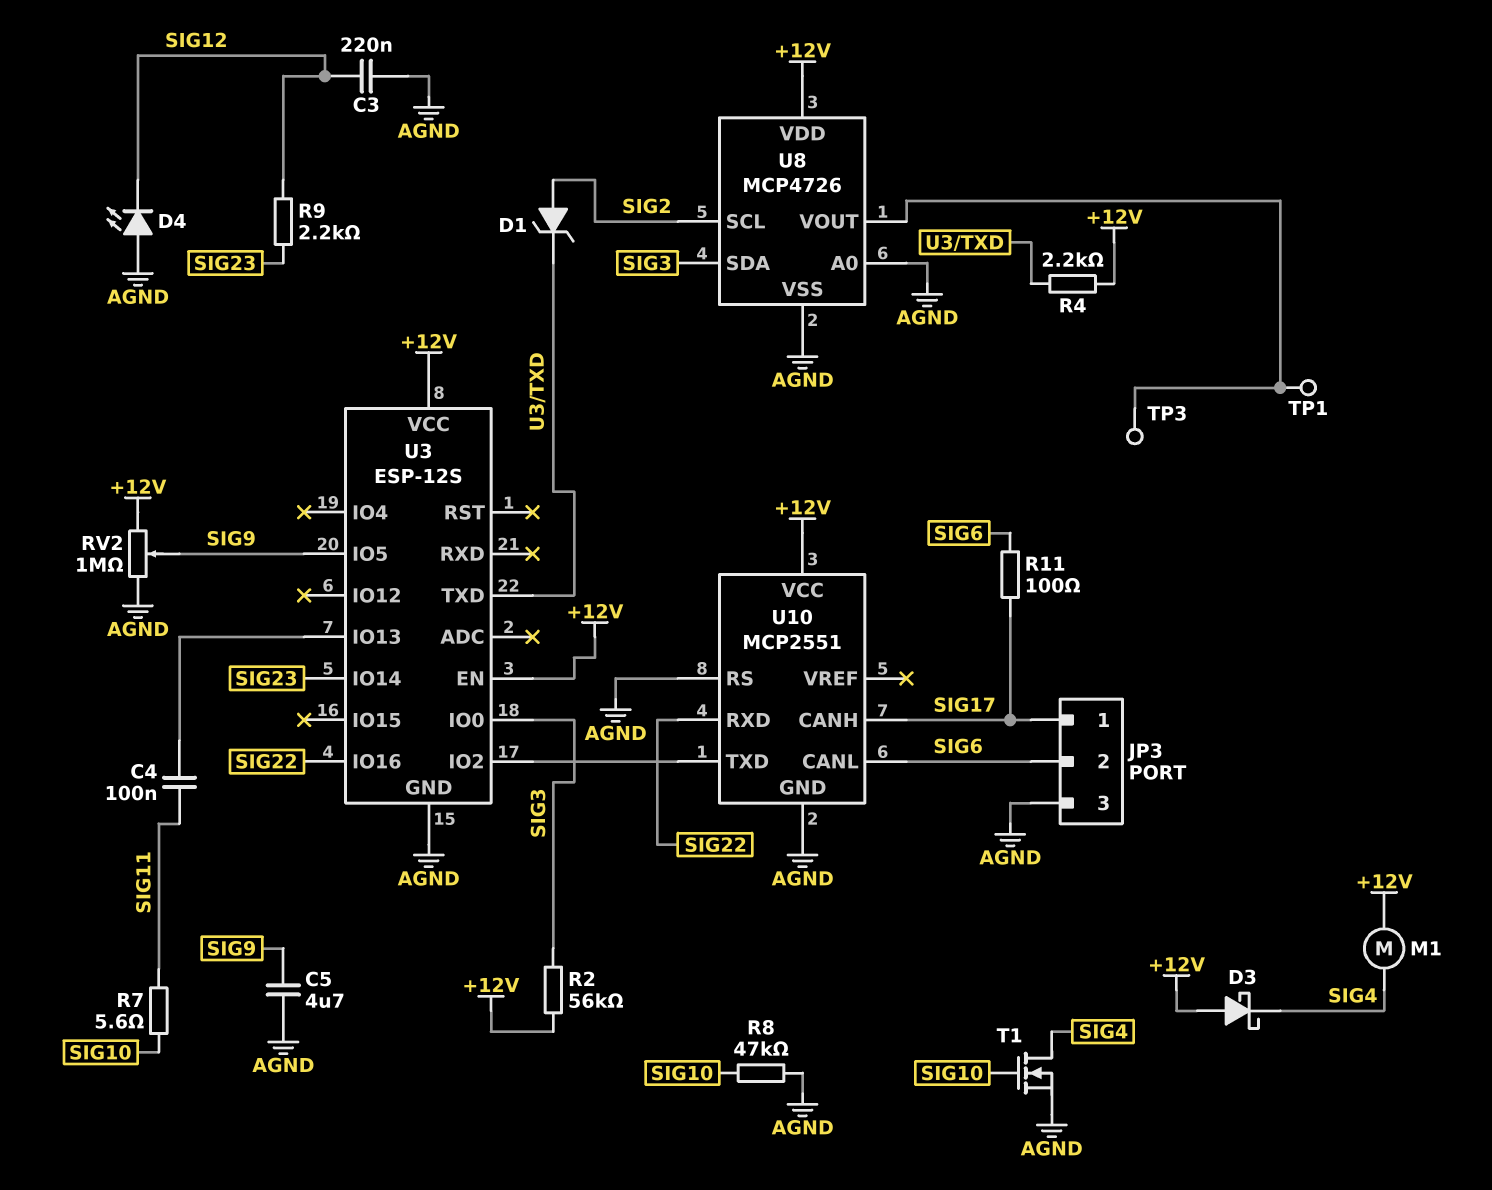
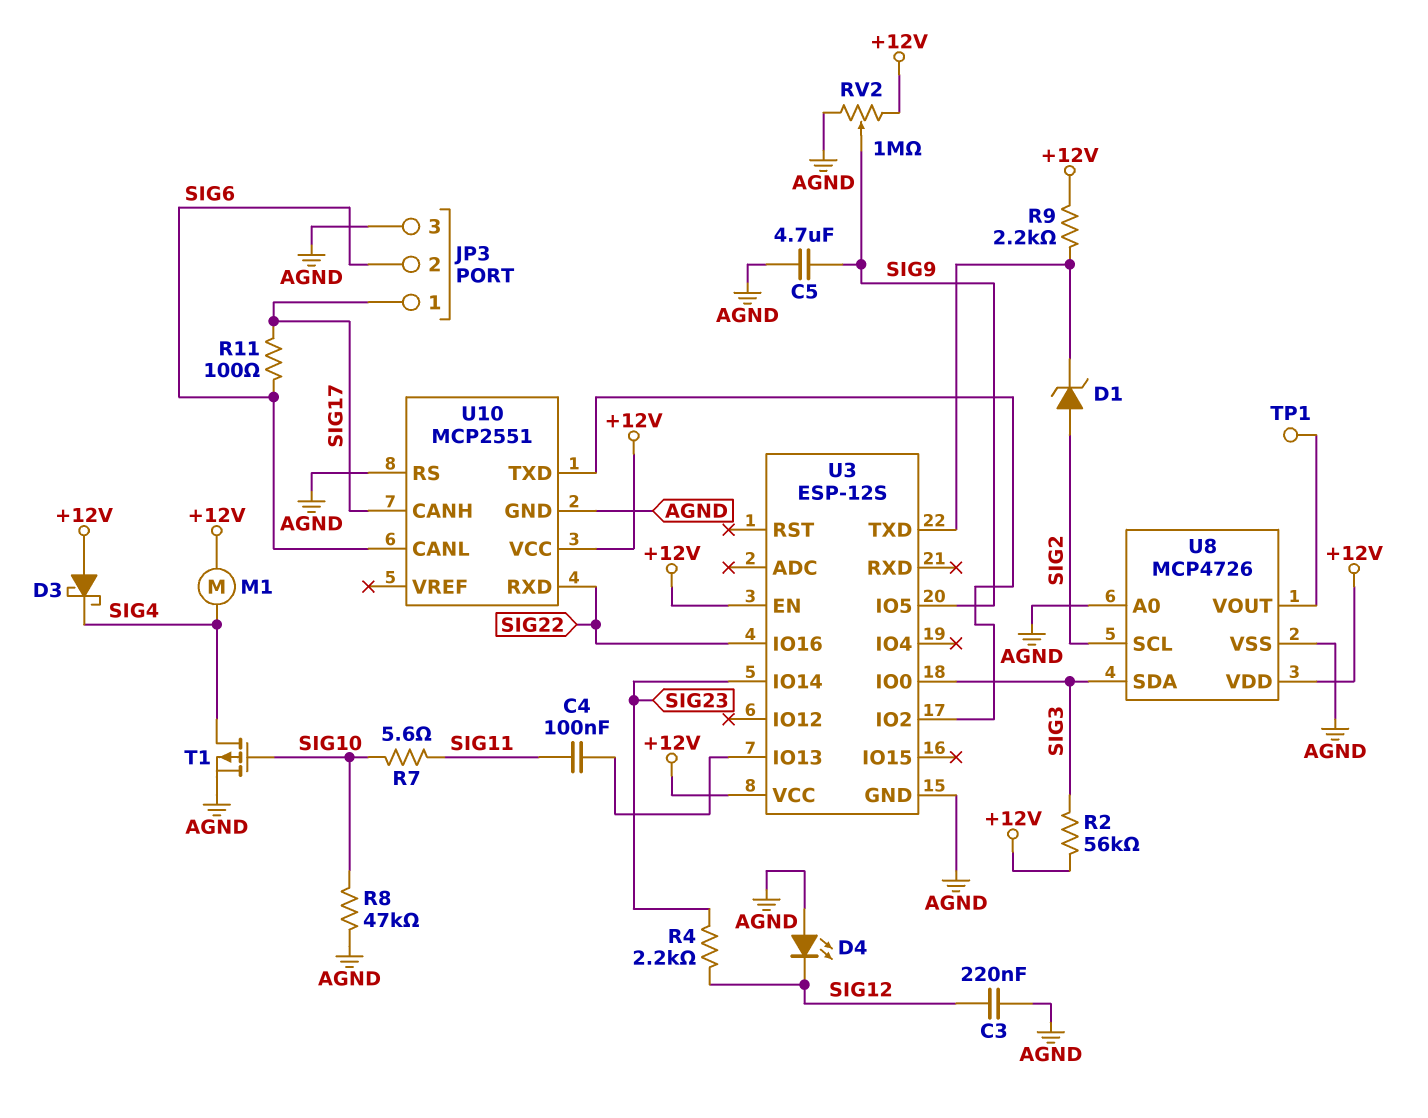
R4: 2.2k (+12V, U3/TXD) -> 2.2k (SIG12, SIG23)
R9: 2.2k (SIG12, SIG23) -> 2.2k (+12V, U3/TXD)
T1: NMOS (G SIG10, D SIG4, S AGND) -> PMOS (G SIG10, D SIG4, S AGND)
TP3: test point (U8/VOUT) -> none

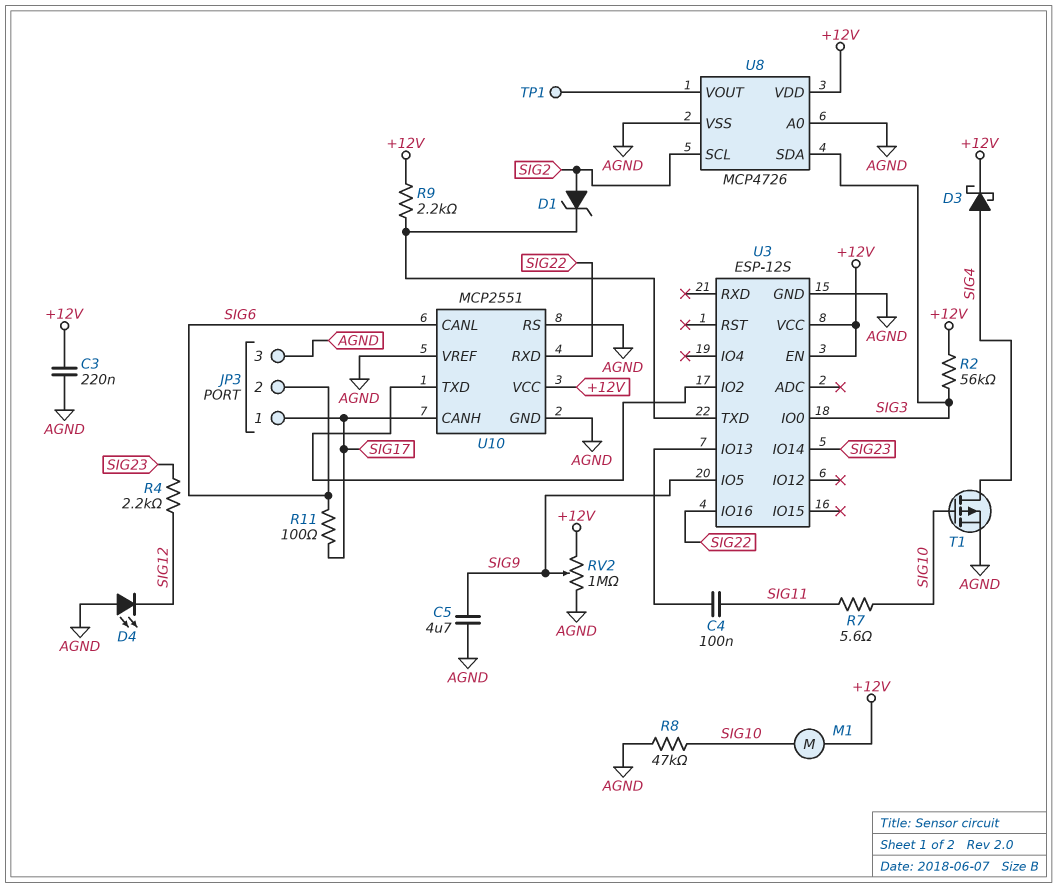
C3: 220nF (AGND, SIG12) -> 220nF (+12V, AGND)
D3: schottky (A +12V, K SIG4) -> schottky (A SIG4, K +12V)
M1: motor (+12V, SIG4) -> motor (+12V, SIG10)
U10 pin VREF: none -> AGND

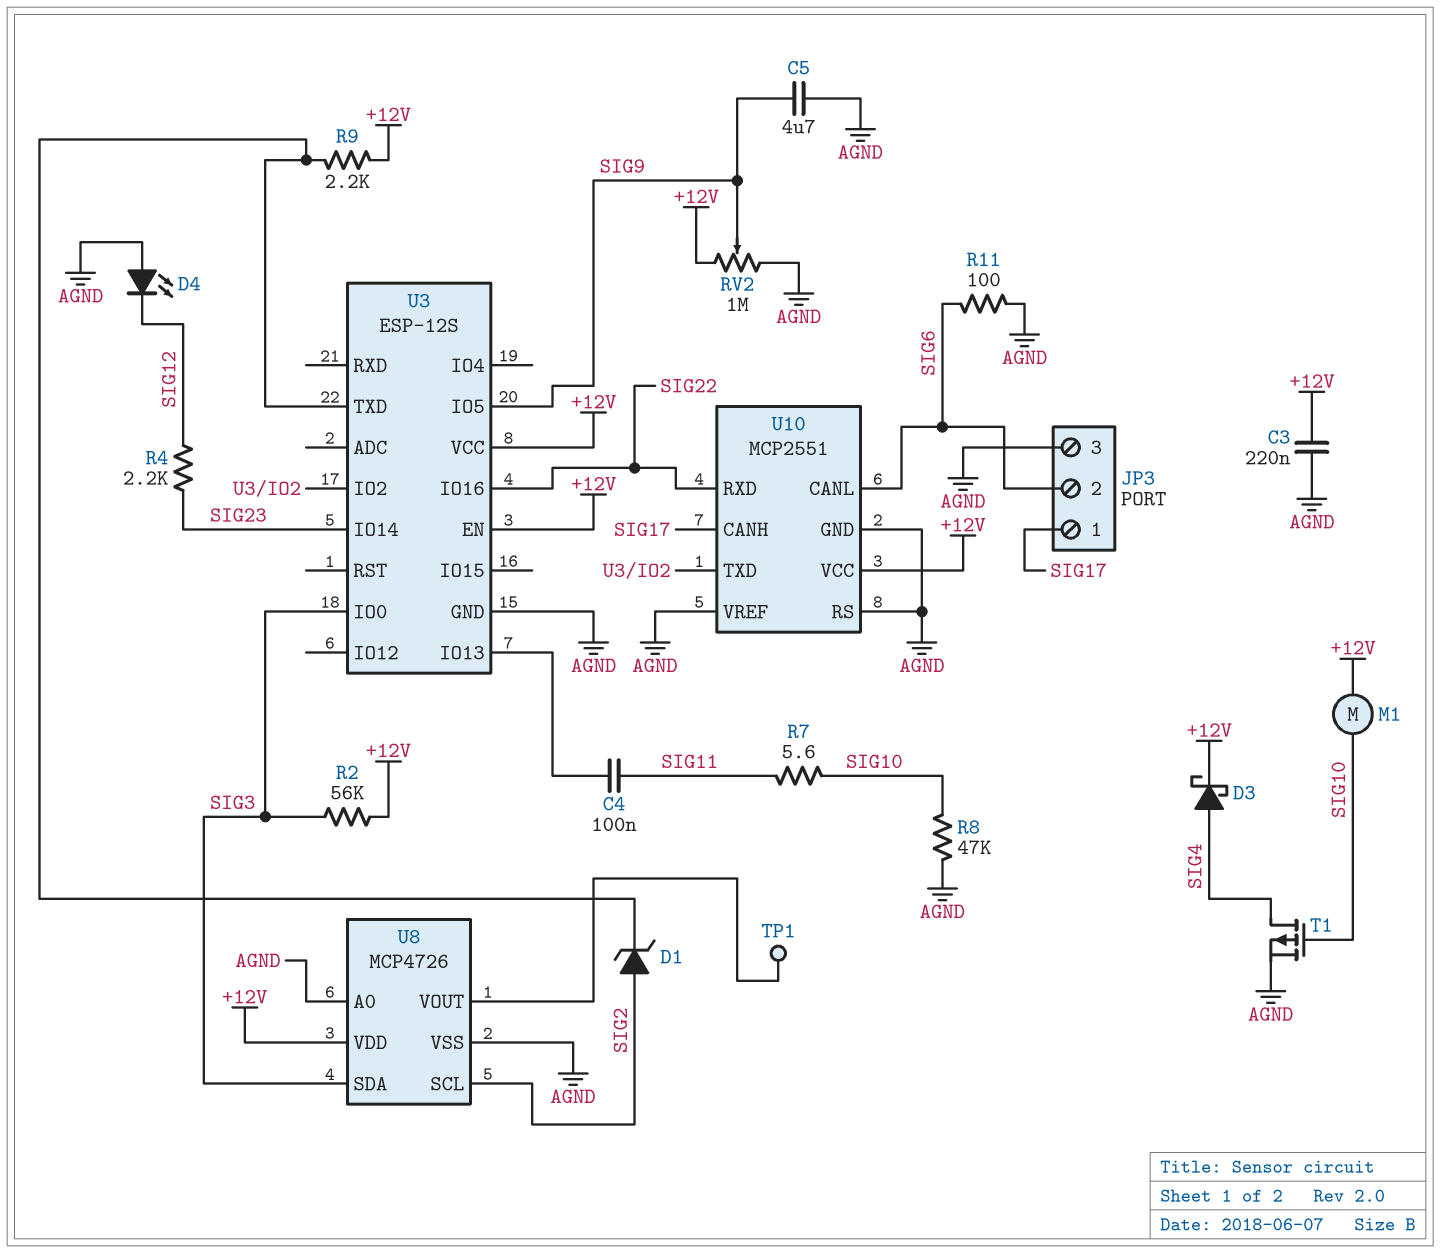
R11: 100 (SIG6, SIG17) -> 100 (AGND, SIG6)

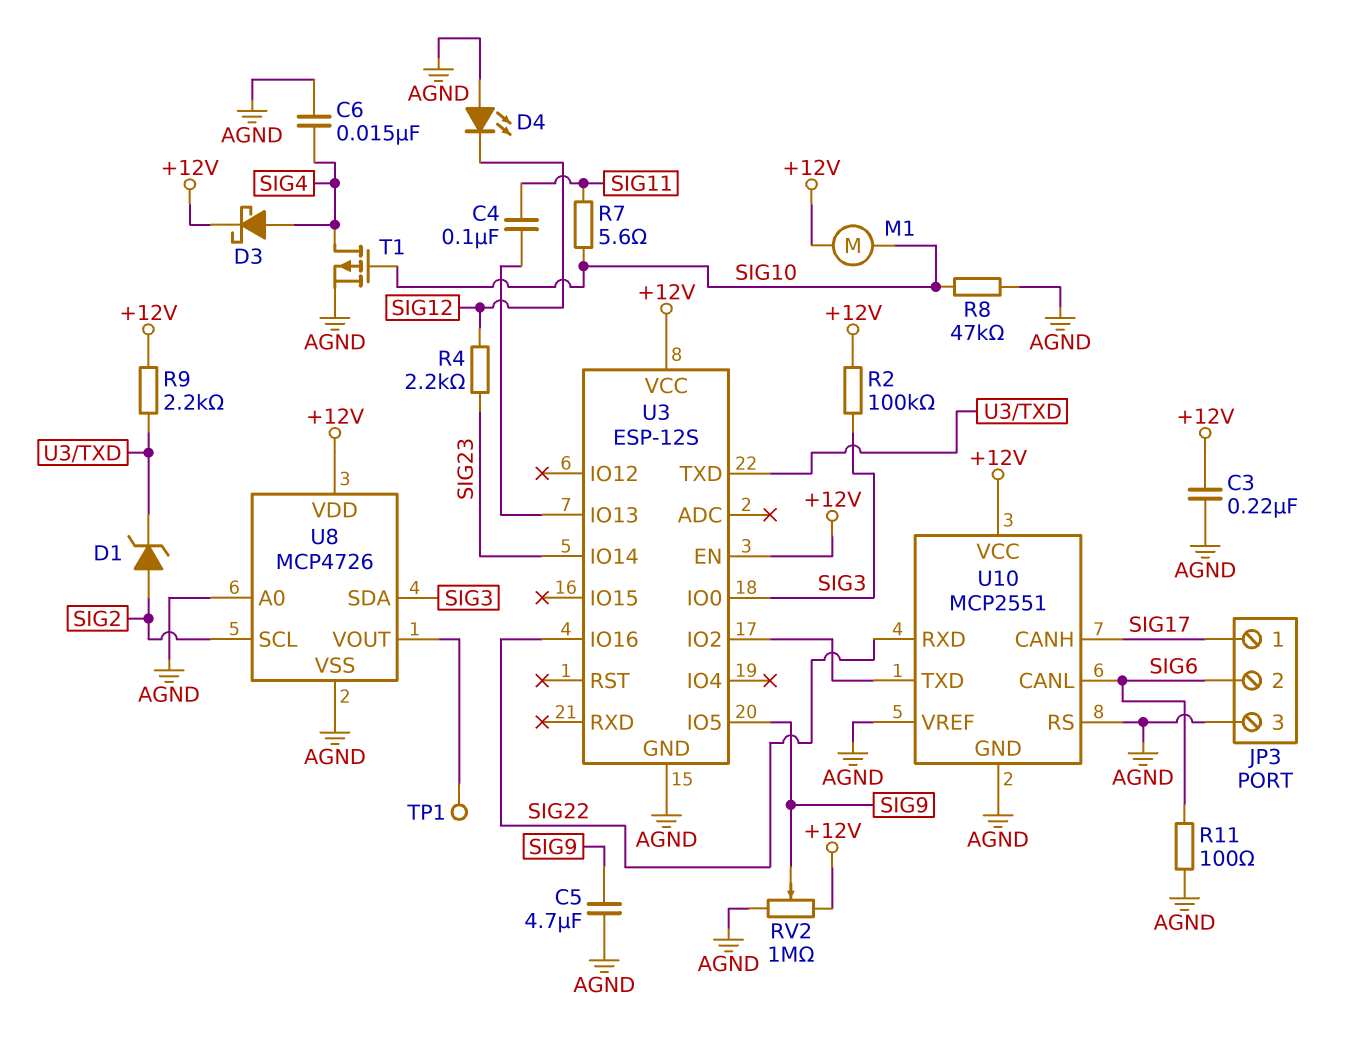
C6: none -> 15nF (AGND, SIG4)
R2: 56k (+12V, SIG3) -> 100k (+12V, SIG3)

